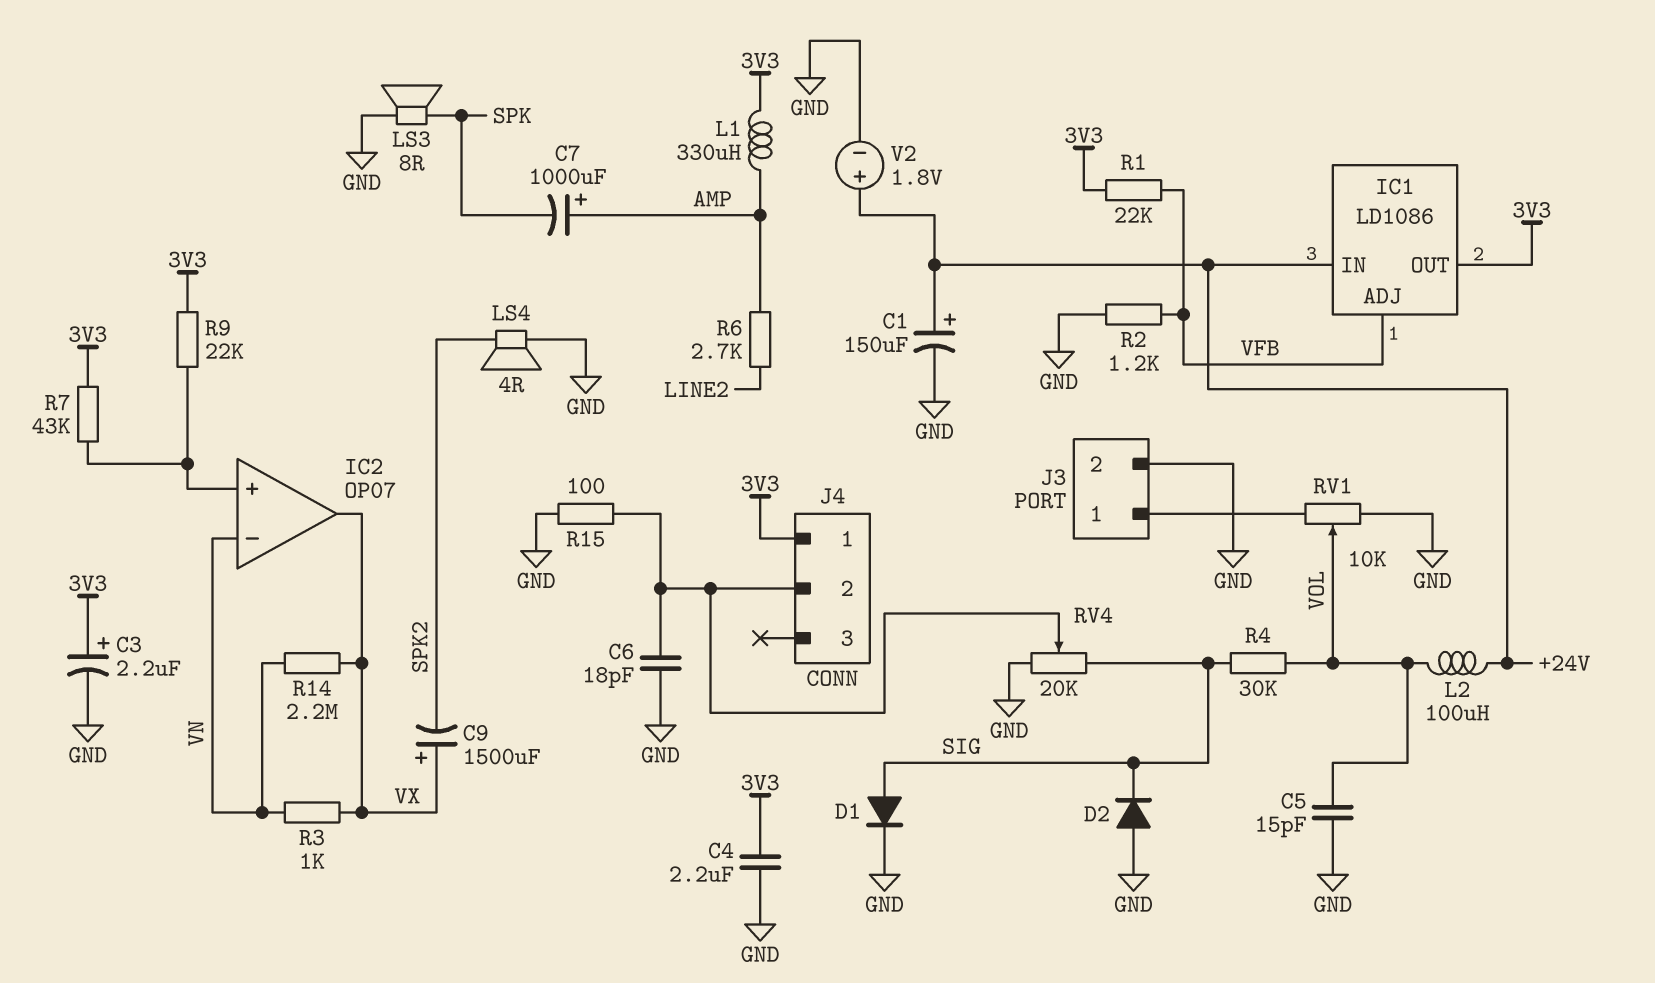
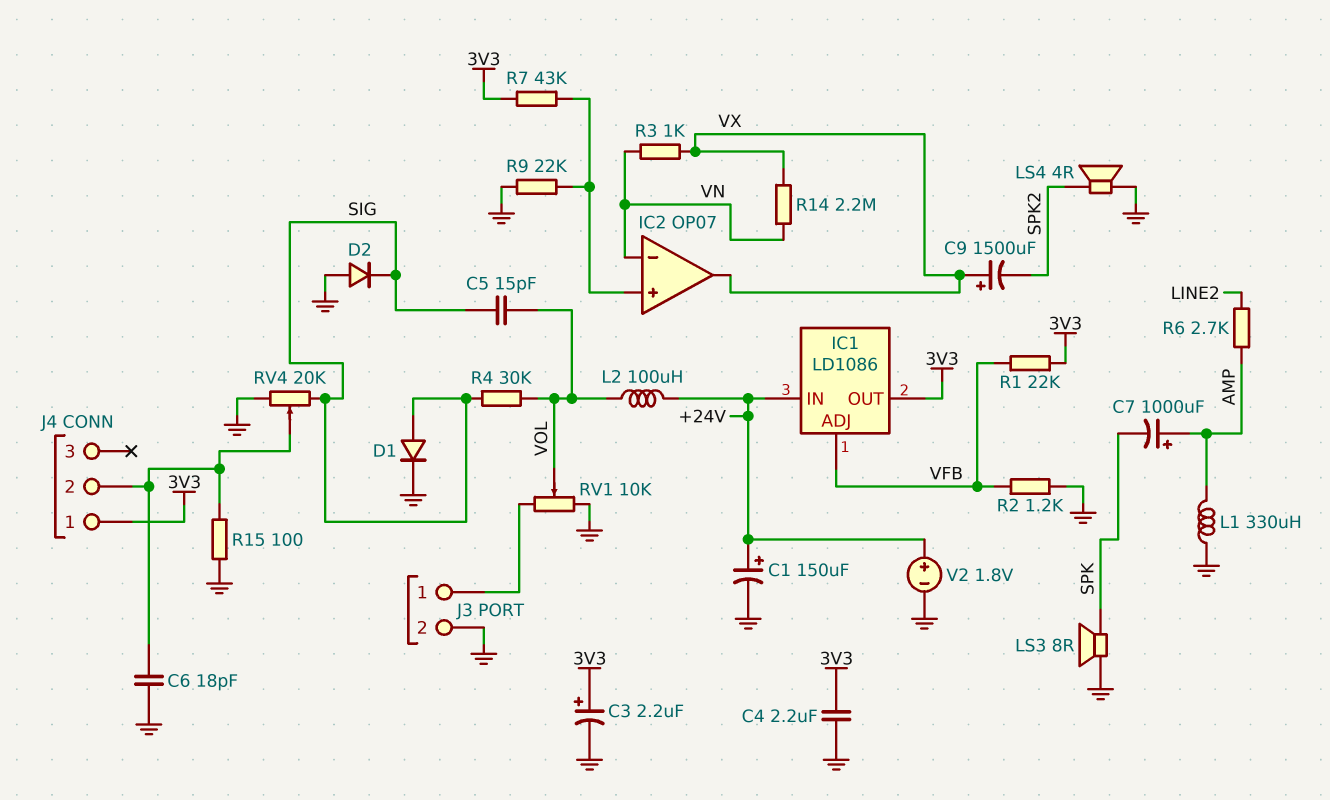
C5: 15pF (GND, VOL) -> 15pF (SIG, VOL)
L1: 330uH (3V3, AMP) -> 330uH (AMP, GND)
R9: 22k (3V3, IC2/in+) -> 22k (GND, IC2/in+)

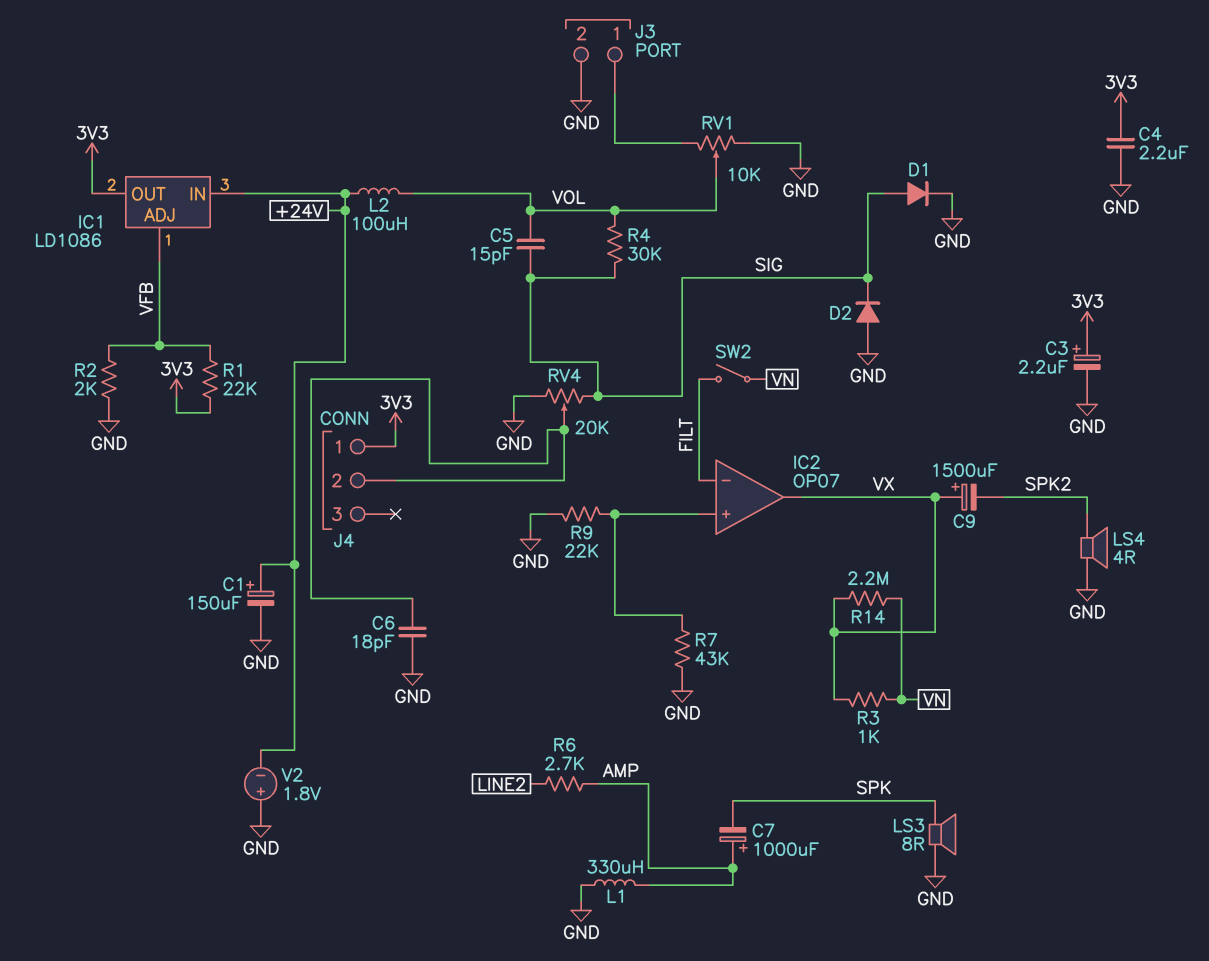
IC2 pin in-: VN -> FILT
R2: 1.2k (GND, VFB) -> 2k (GND, VFB)
R7: 43k (3V3, IC2/in+) -> 43k (GND, IC2/in+)
R15: 100 (GND, J4/2) -> none
SW2: none -> switch (FILT, VN)
V2: 1.8V (plus +24V, minus GND) -> 1.8V (plus GND, minus +24V)

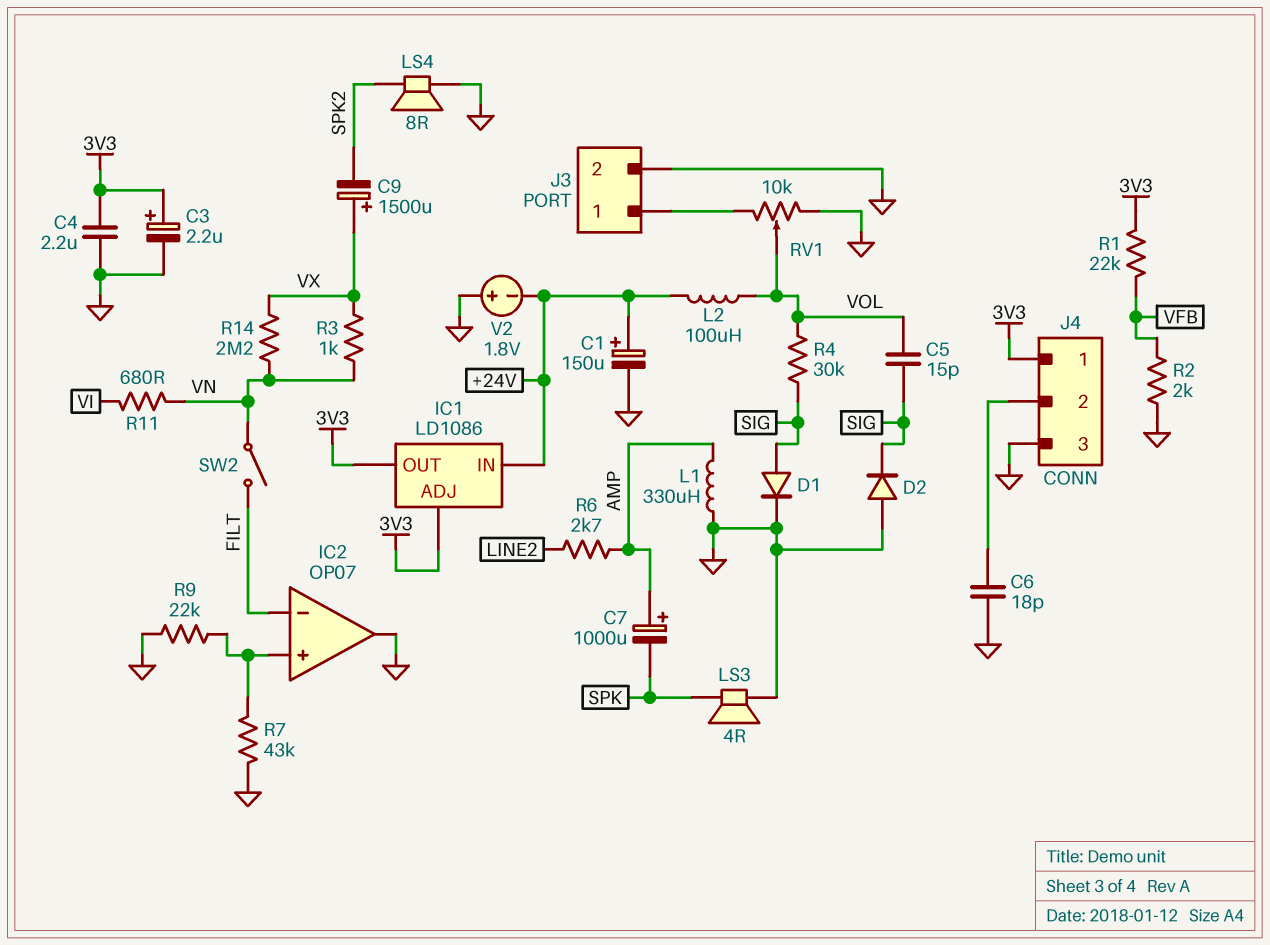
IC1 pin ADJ: VFB -> 3V3
IC2 pin out: VX -> GND
J4 pin 3: none -> GND
LS3: speaker 8R (GND, SPK) -> speaker 4R (GND, SPK)
LS4: speaker 4R (GND, SPK2) -> speaker 8R (GND, SPK2)
R11: none -> 680 (VI, VN)
RV4: 20k (GND, SIG, wiper J4/2) -> none

